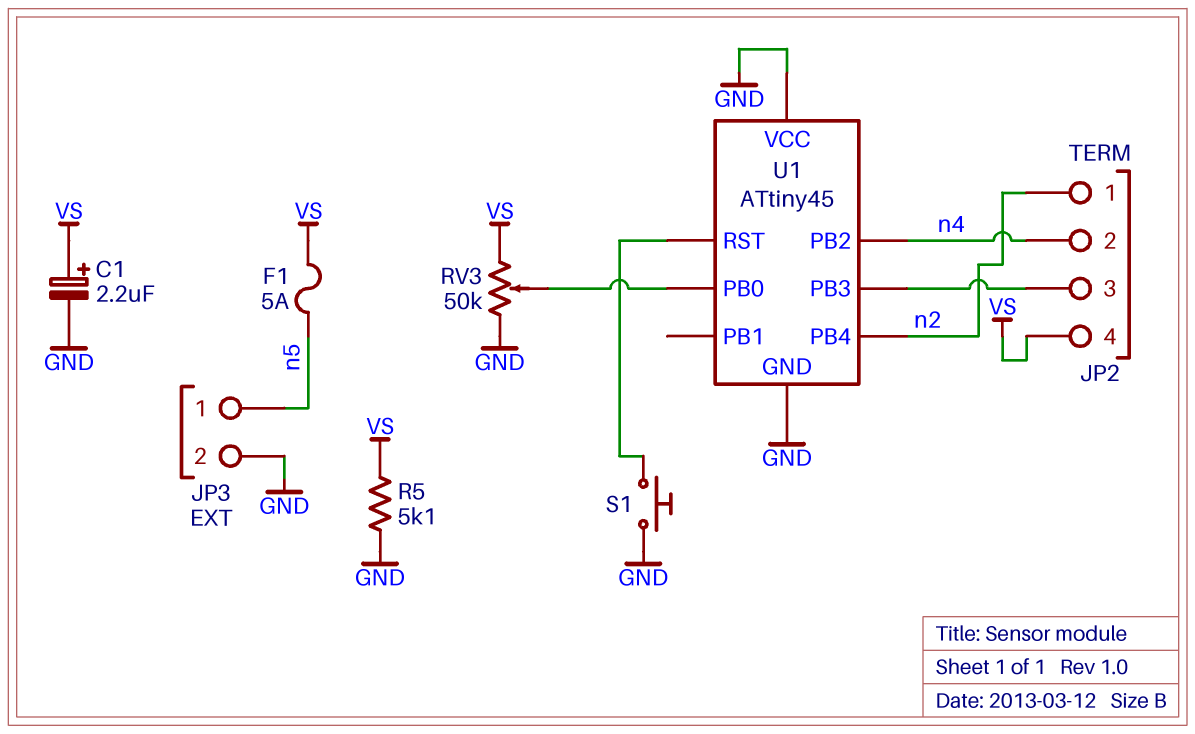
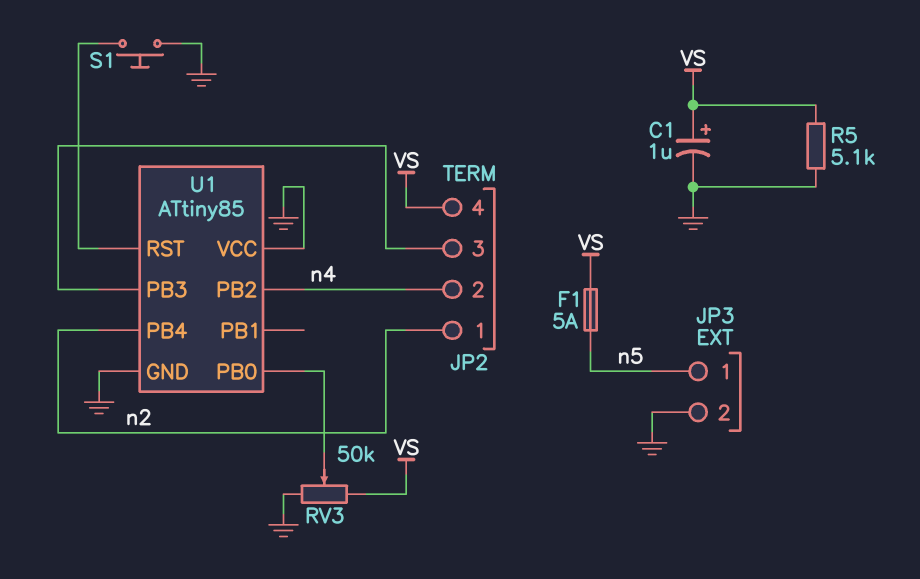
C1: 2.2uF (plus VS, minus GND) -> 1uF (plus VS, minus GND)
U1: ATtiny45 -> ATtiny85

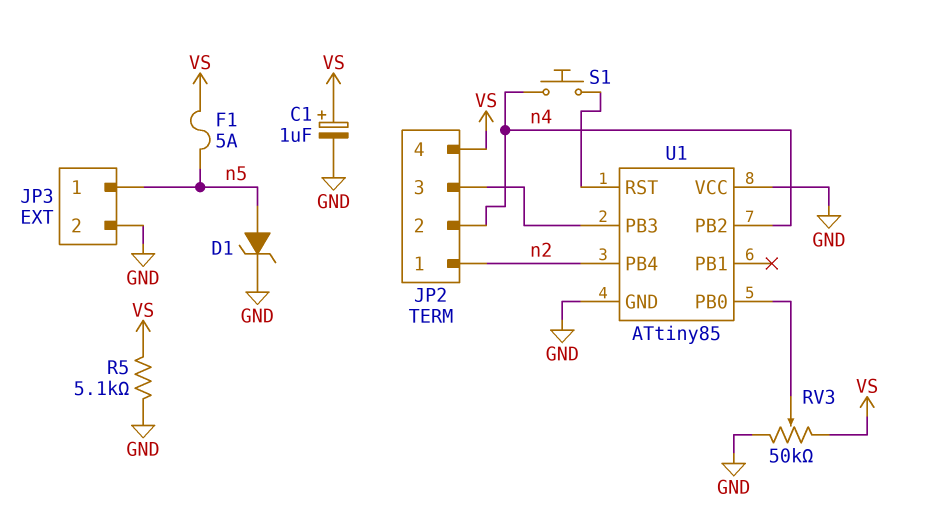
D1: none -> zener (A n5, K GND)
S1: button (GND, U1/RST) -> button (U1/RST, n4)

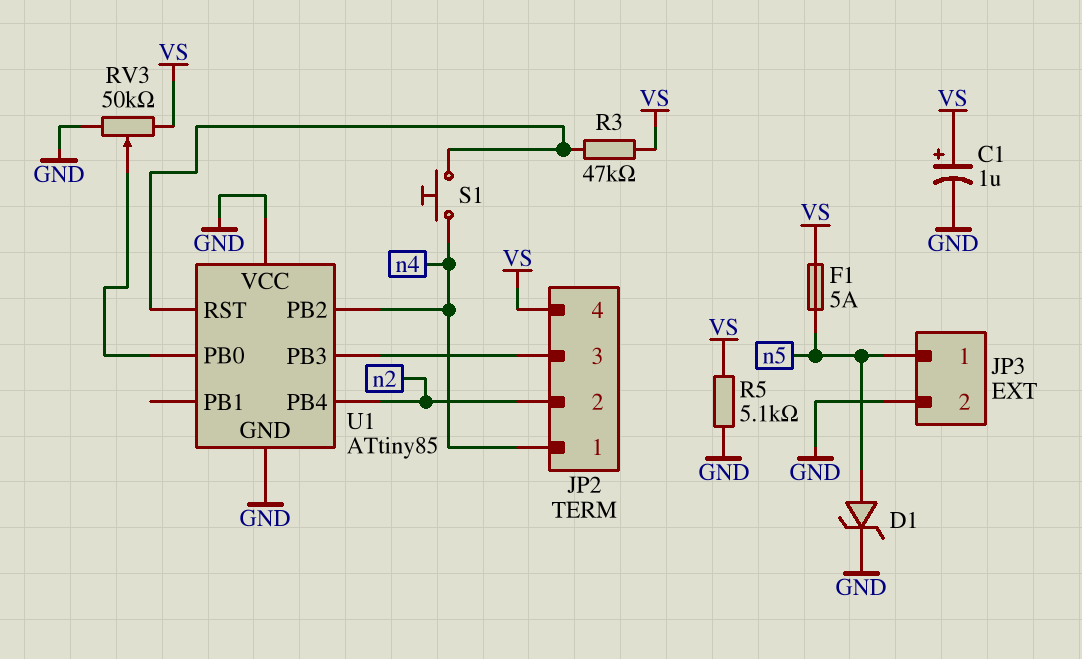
JP2 pin 1: n2 -> n4
JP2 pin 2: n4 -> n2
R3: none -> 47k (U1/RST, VS)

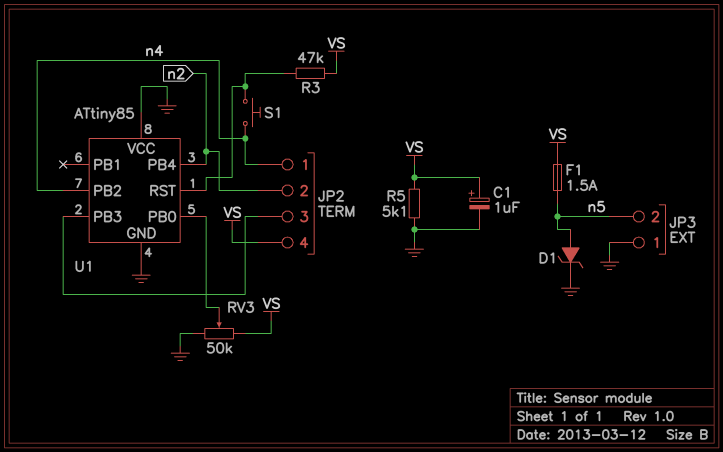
F1: 5A (VS, n5) -> 1.5A (VS, n5)
JP3 pin 1: n5 -> GND
JP3 pin 2: GND -> n5

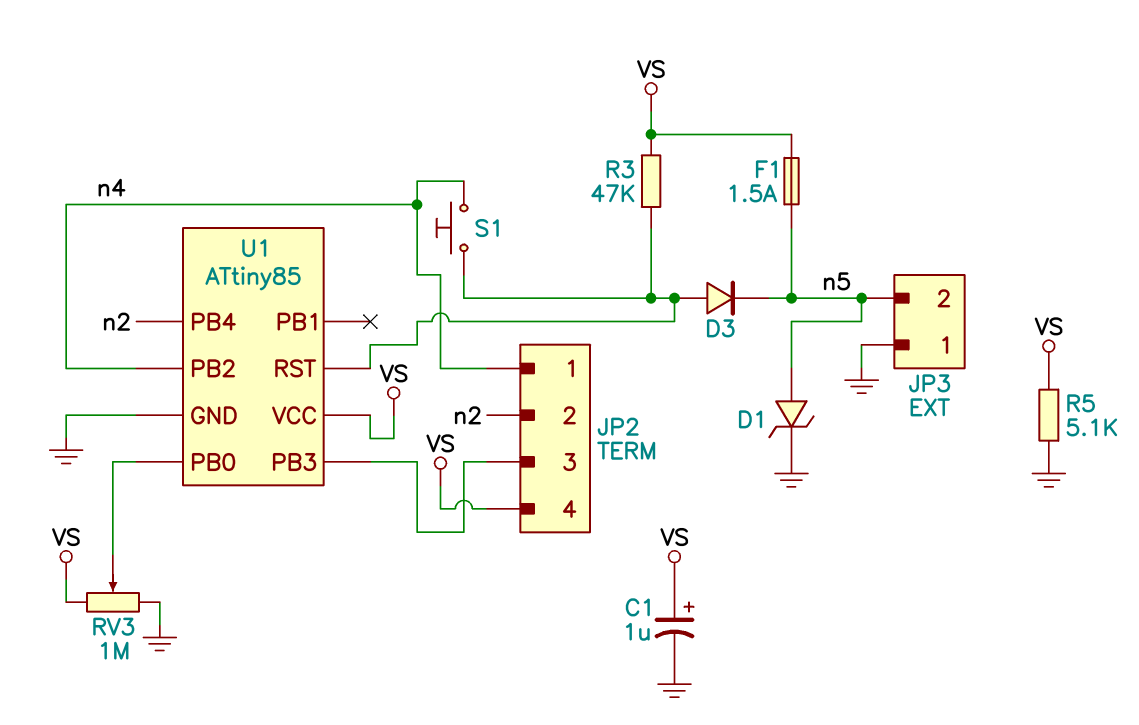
D3: none -> diode (A U1/RST, K n5)
RV3: 50k (GND, VS, wiper U1/PB0) -> 1M (GND, VS, wiper U1/PB0)
U1 pin VCC: GND -> VS

